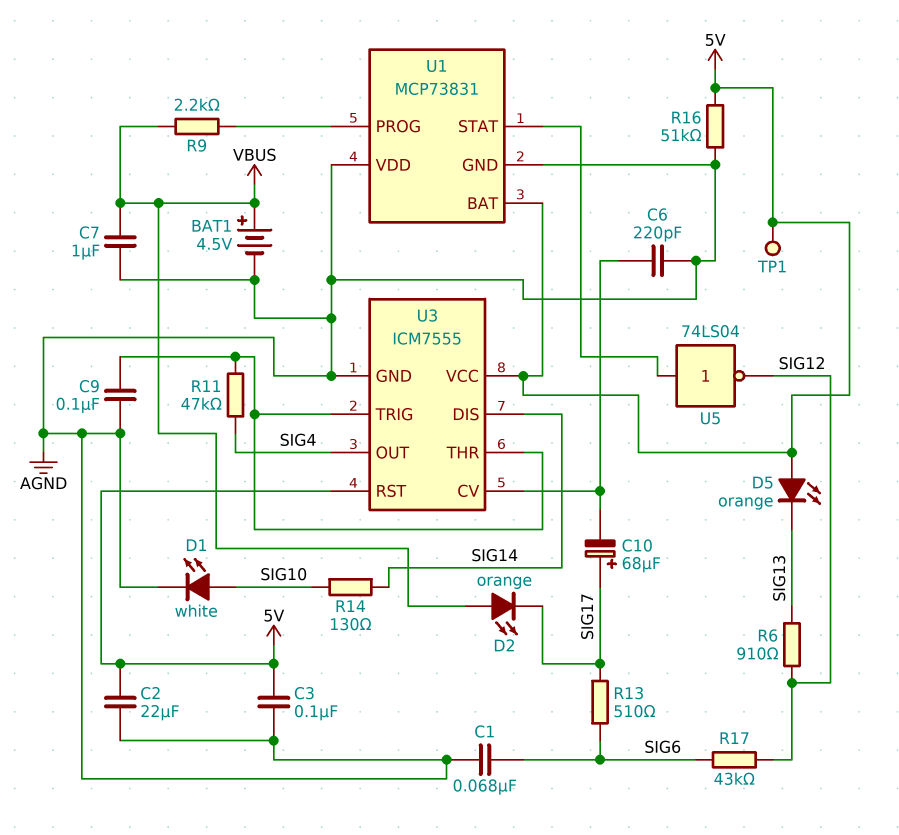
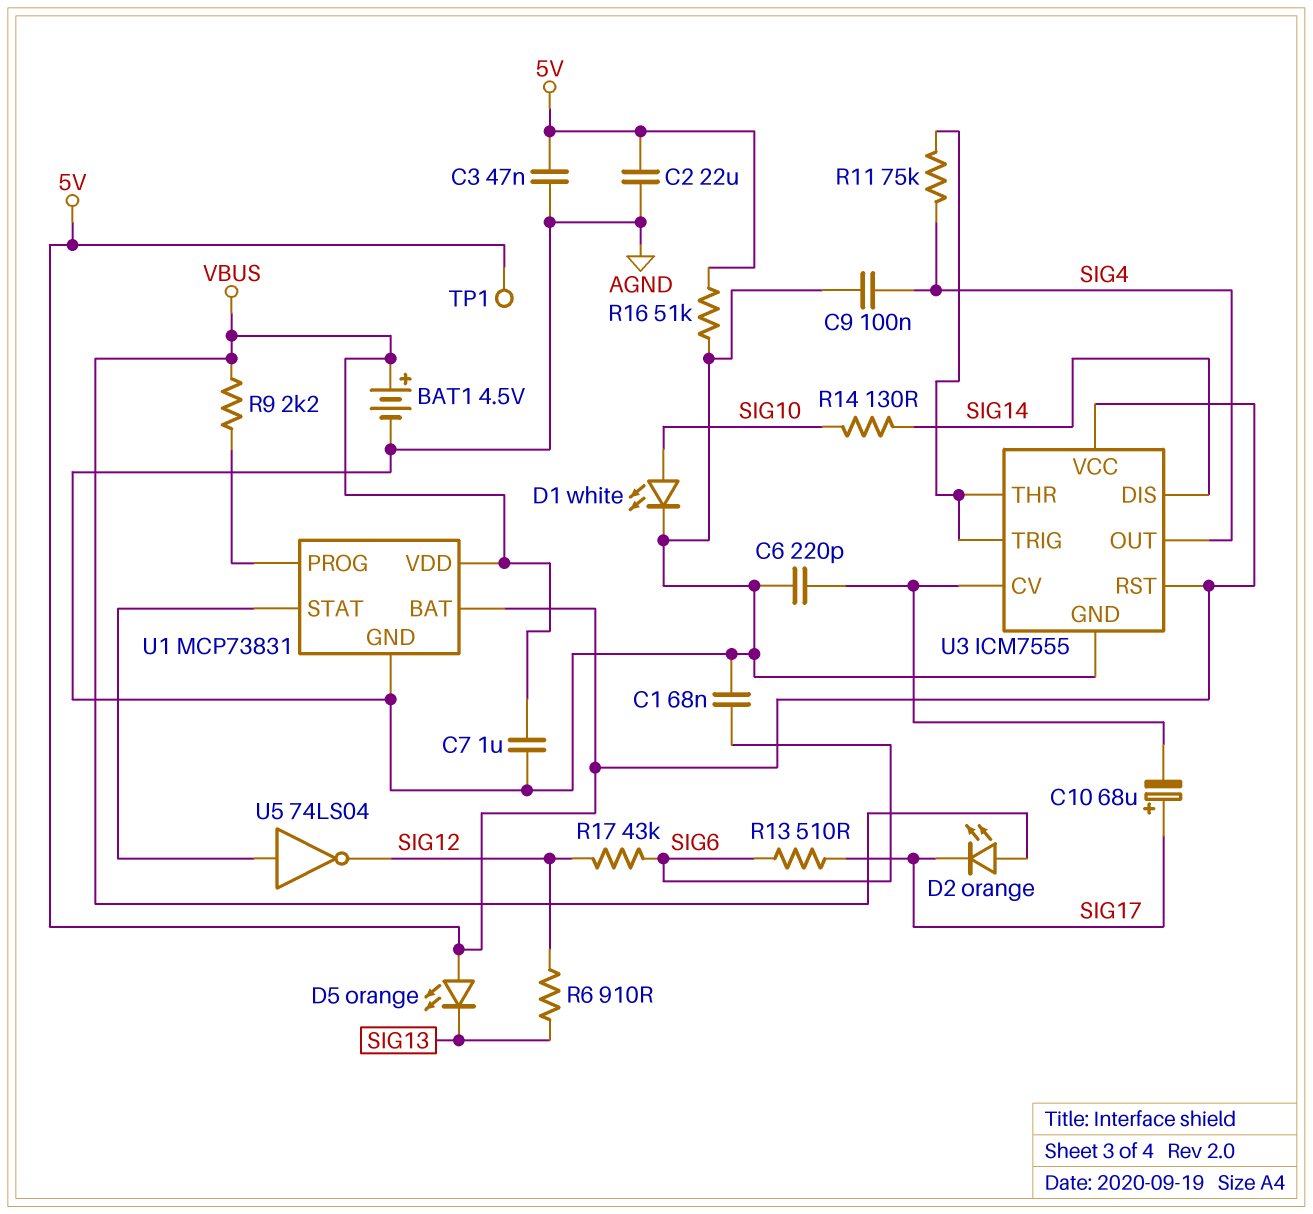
C3: 100nF (5V, AGND) -> 47nF (5V, AGND)
C9: 100nF (AGND, U3/THR) -> 100nF (AGND, SIG4)
R11: 47k (SIG4, U3/THR) -> 75k (SIG4, U3/THR)
U1 pin VDD: AGND -> VBUS

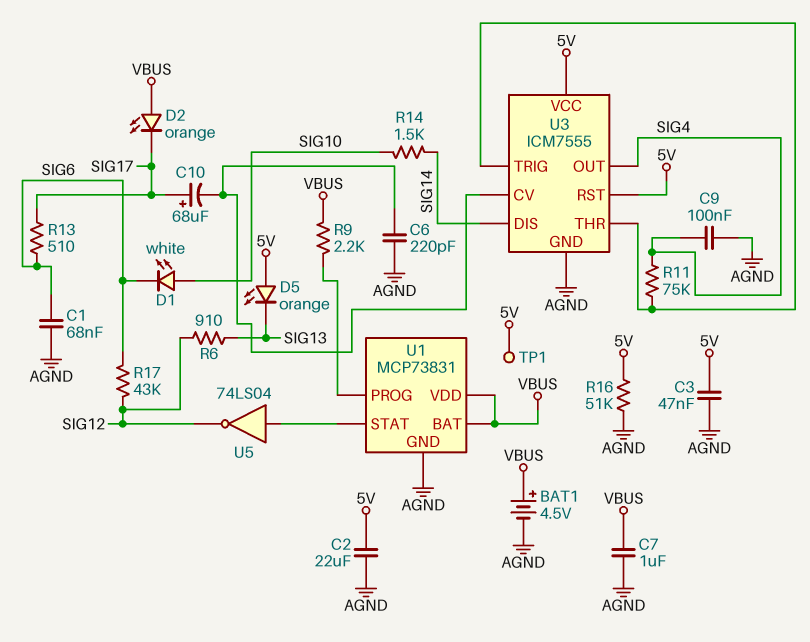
D1: LED white (A SIG10, K AGND) -> LED white (A SIG10, K SIG6)
R14: 130 (SIG10, SIG14) -> 1.5k (SIG10, SIG14)
U1 pin BAT: 5V -> VBUS

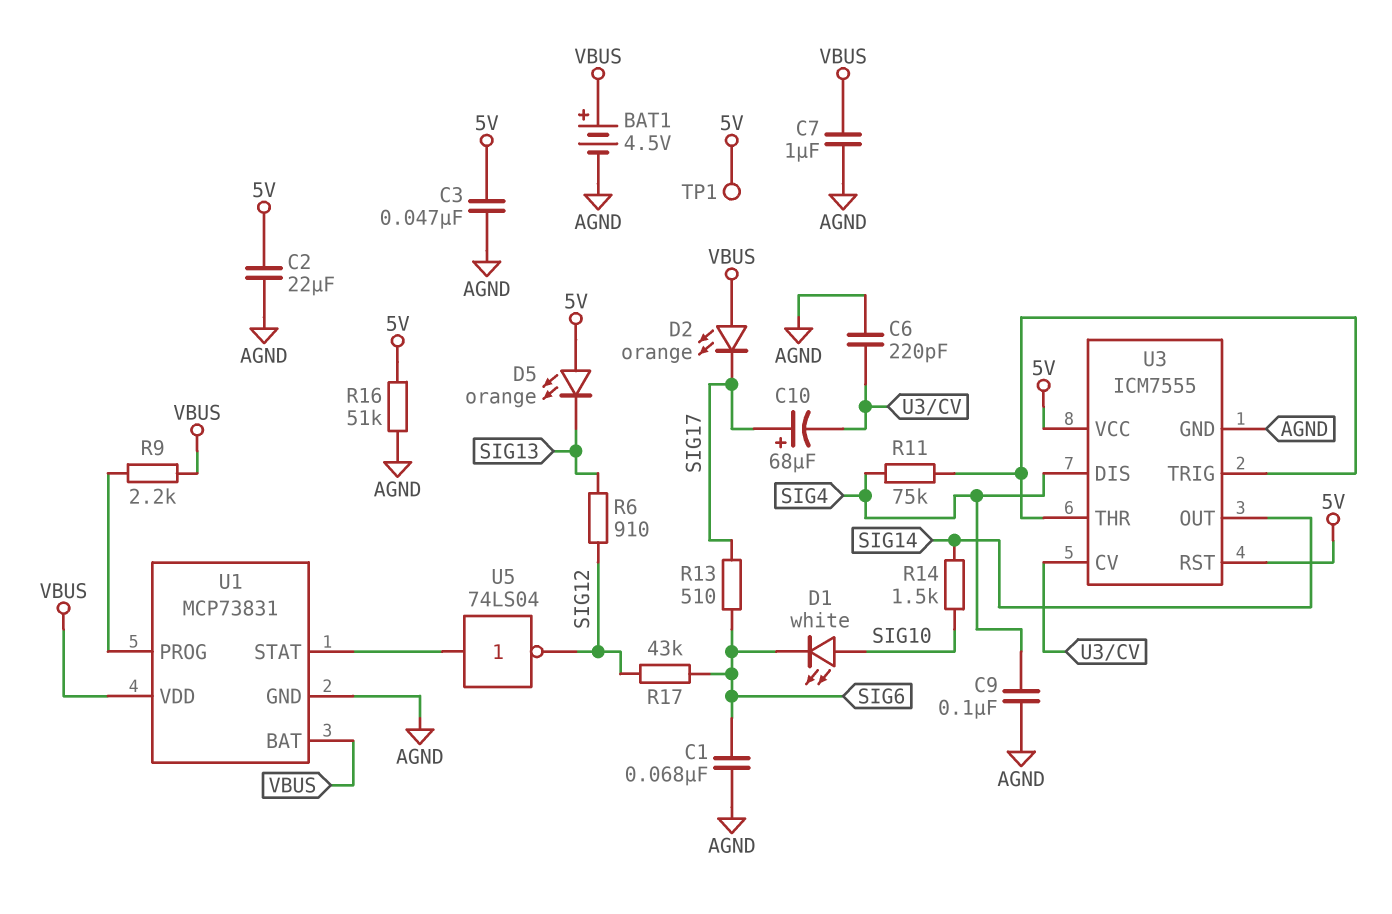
U3 pin DIS: SIG14 -> SIG4
U3 pin OUT: SIG4 -> SIG14

